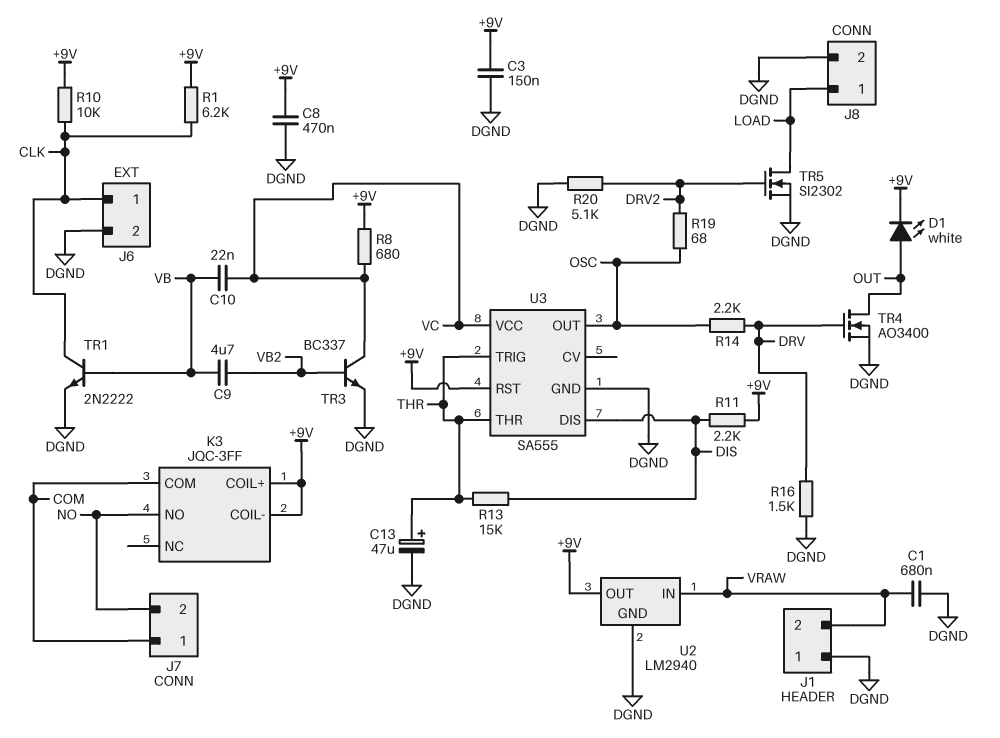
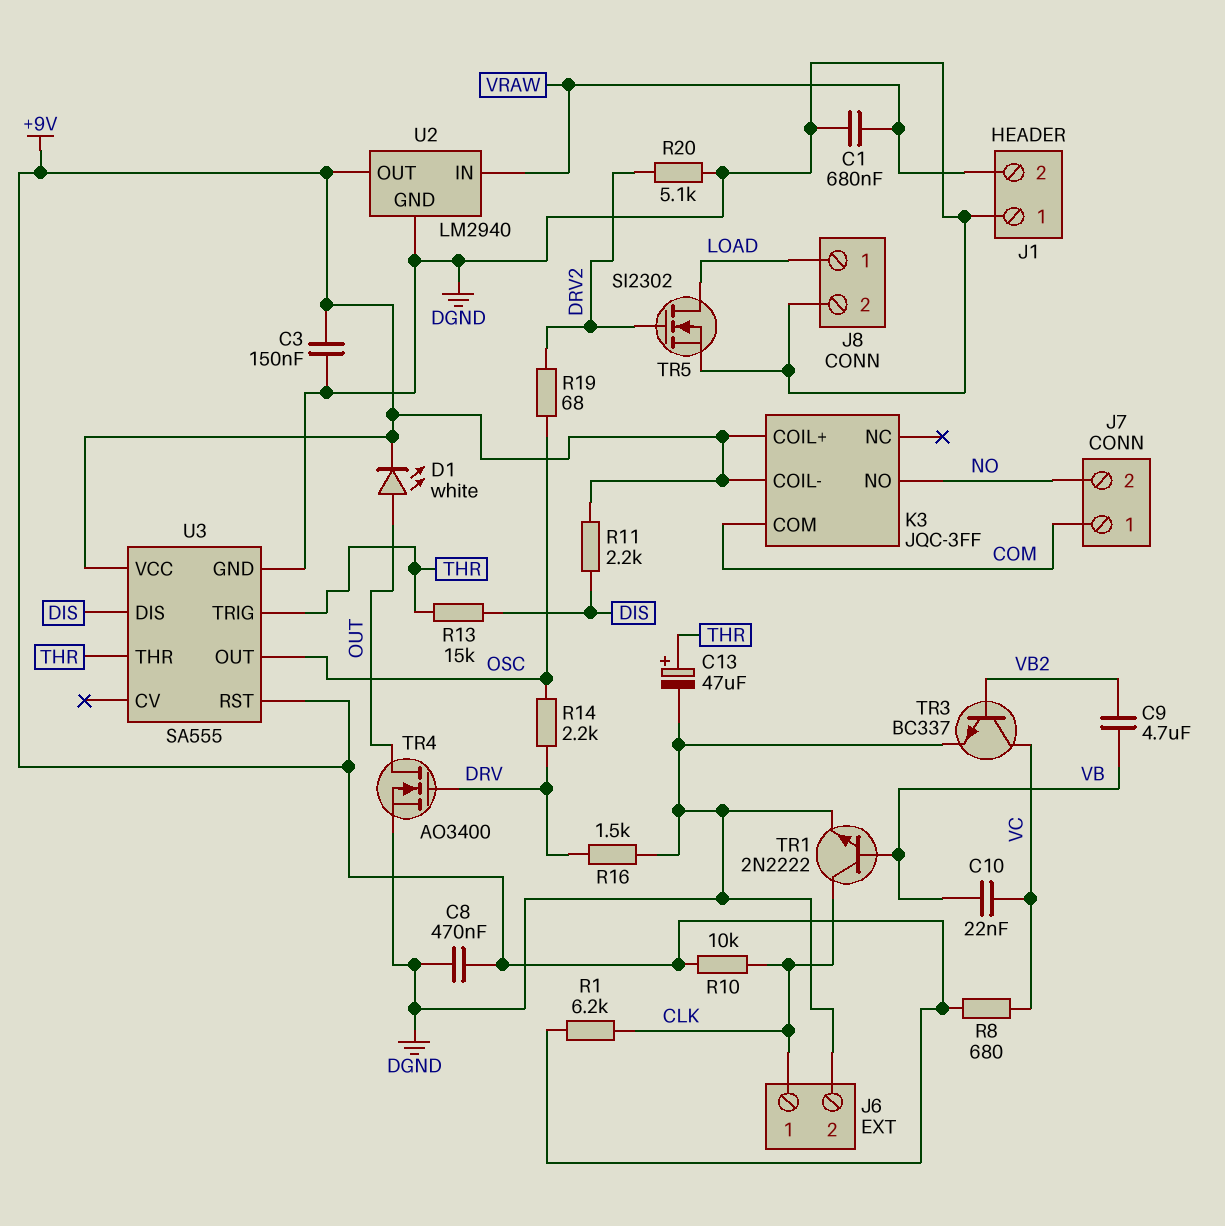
U3 pin VCC: VC -> +9V

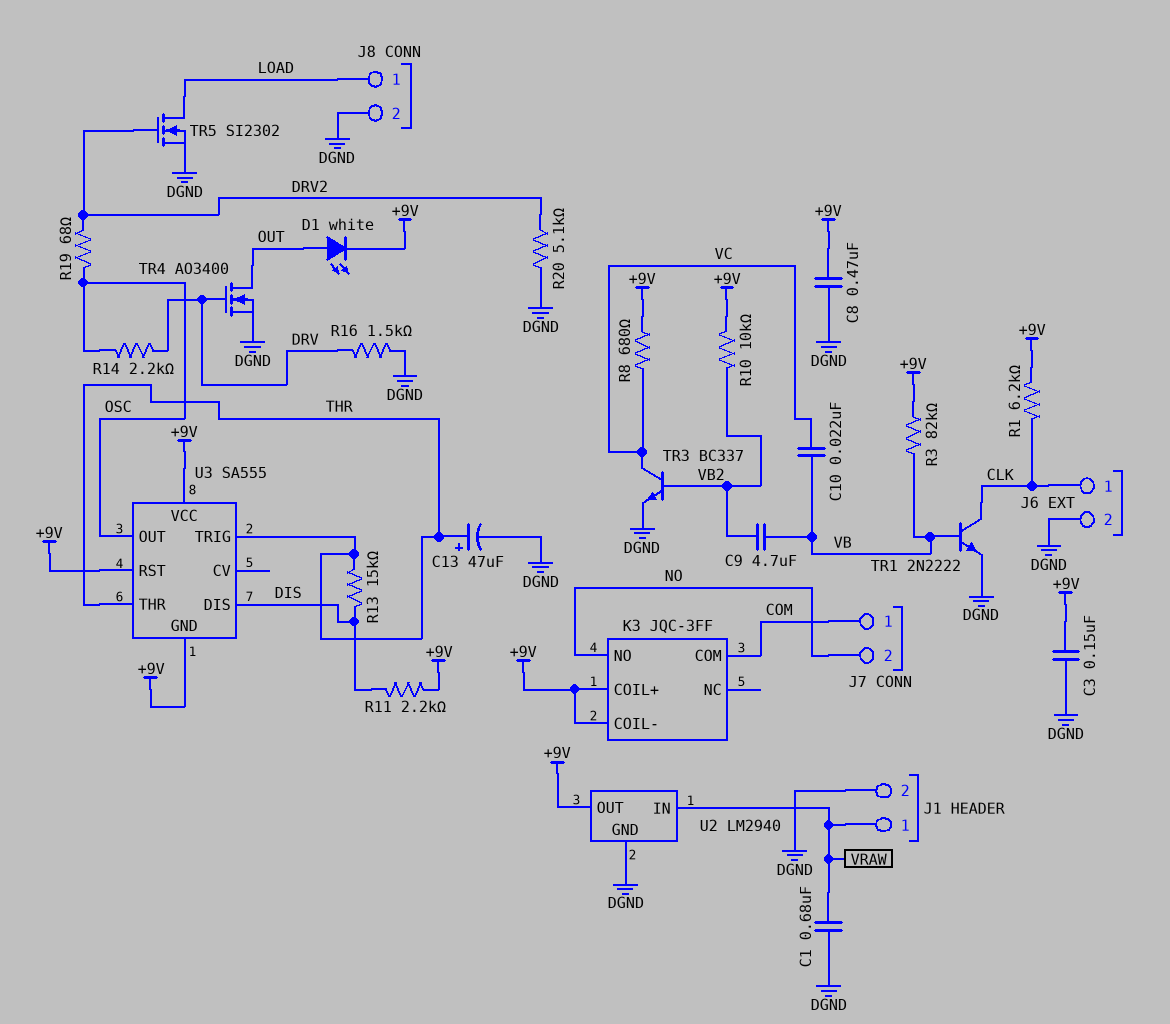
J1 pin 1: DGND -> VRAW
J1 pin 2: VRAW -> DGND
R3: none -> 82k (+9V, VB)
R10: 10k (+9V, CLK) -> 10k (+9V, VB2)
U3 pin GND: DGND -> +9V

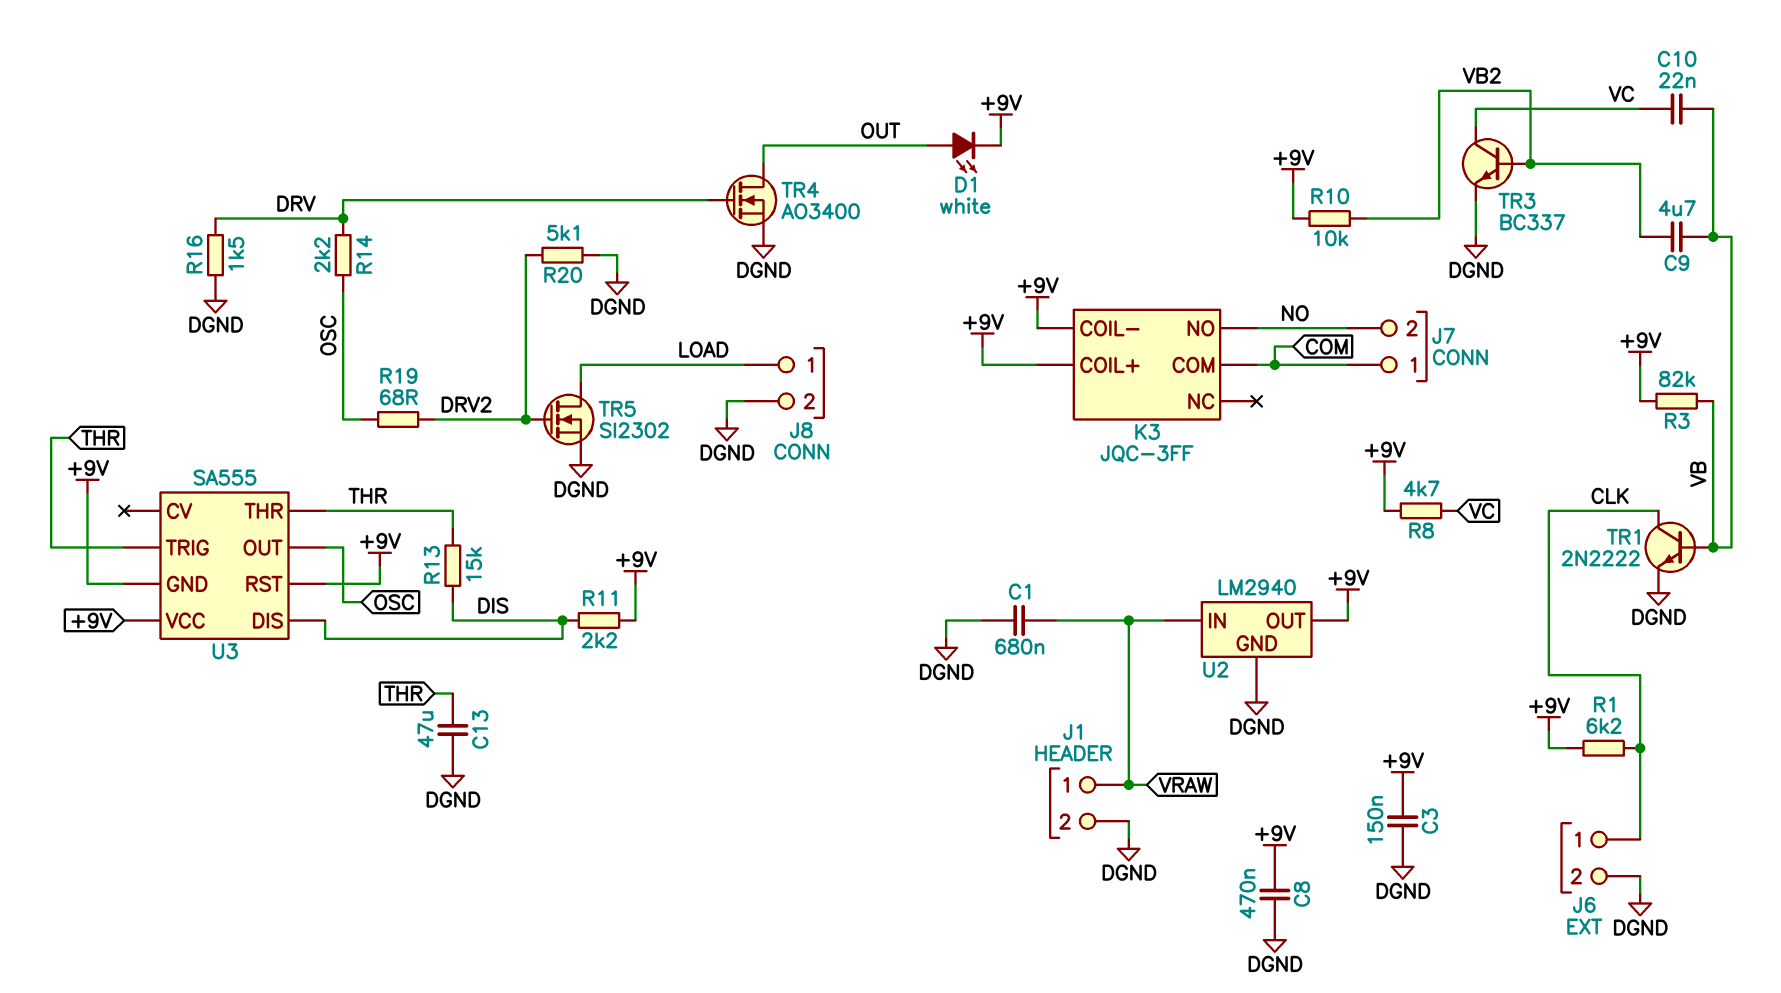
C13: 47uF (plus THR, minus DGND) -> 47uF (DGND, THR)
R8: 680 (+9V, VC) -> 4.7k (+9V, VC)

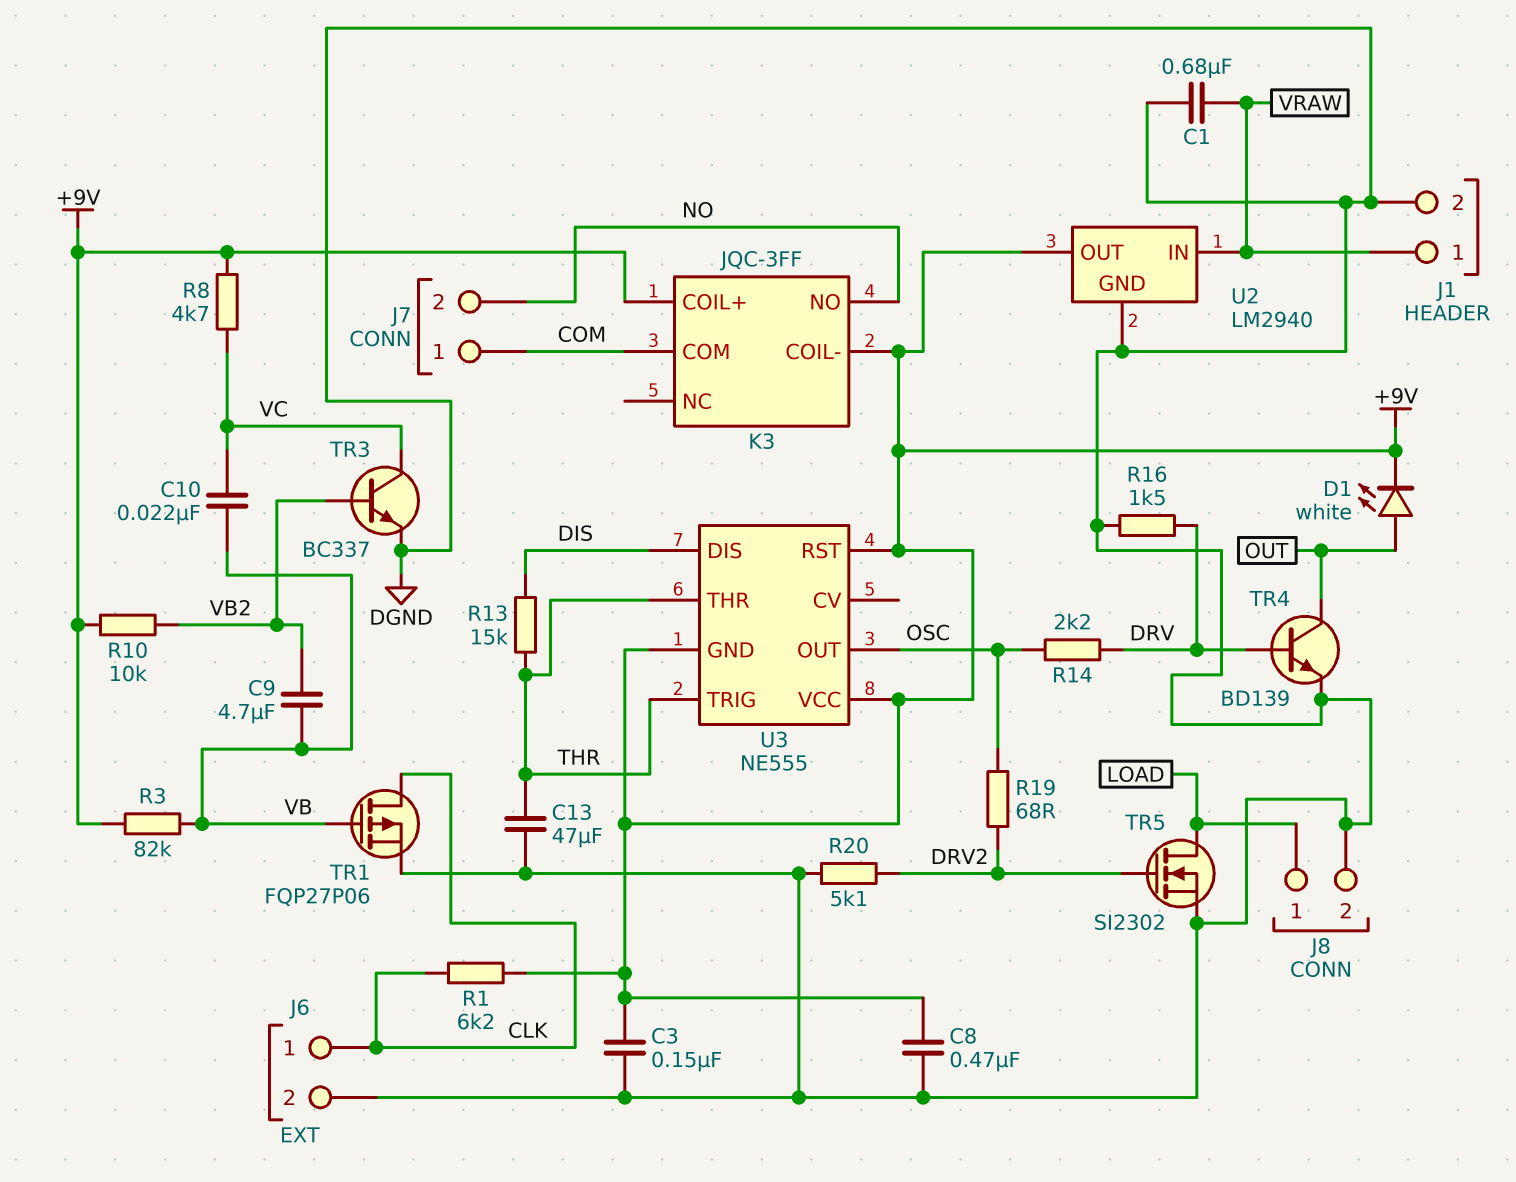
R11: 2.2k (+9V, DIS) -> none
TR1: NPN 2N2222 (B VB, C CLK, E DGND) -> PMOS FQP27P06 (G VB, D CLK, S DGND)
TR4: NMOS AO3400 (G DRV, D OUT, S DGND) -> NPN BD139 (B DRV, C OUT, E DGND)
U3: SA555 -> NE555

